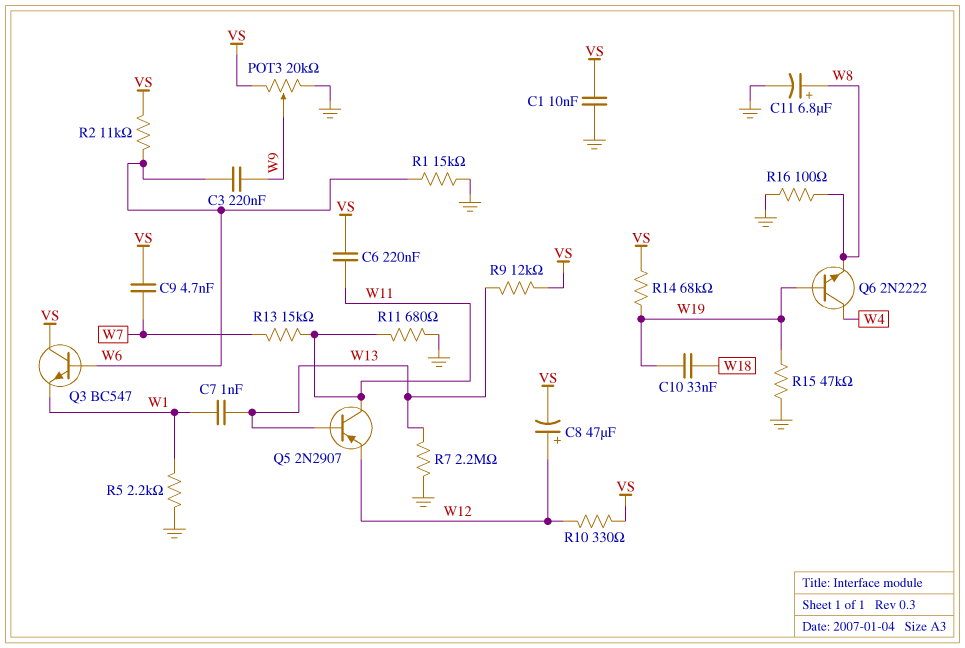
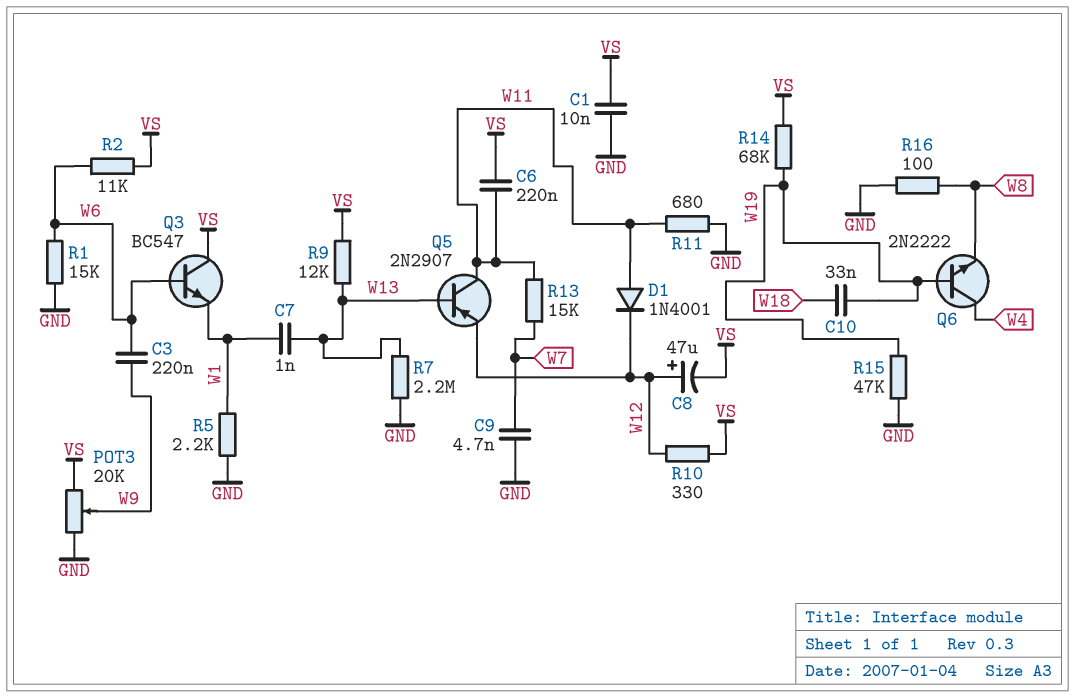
C9: 4.7nF (VS, W7) -> 4.7nF (GND, W7)
C11: 6.8uF (plus W8, minus GND) -> none
D1: none -> diode 1N4001 (A W11, K W12)

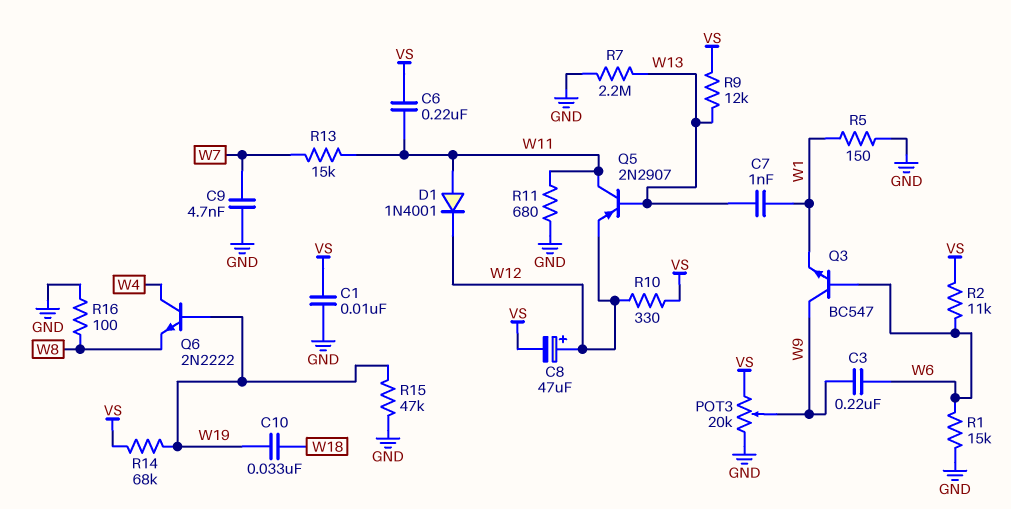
Q3: NPN BC547 (B W6, C VS, E W1) -> NPN BC547 (B W6, C W9, E W1)
R5: 2.2k (GND, W1) -> 150 (GND, W1)

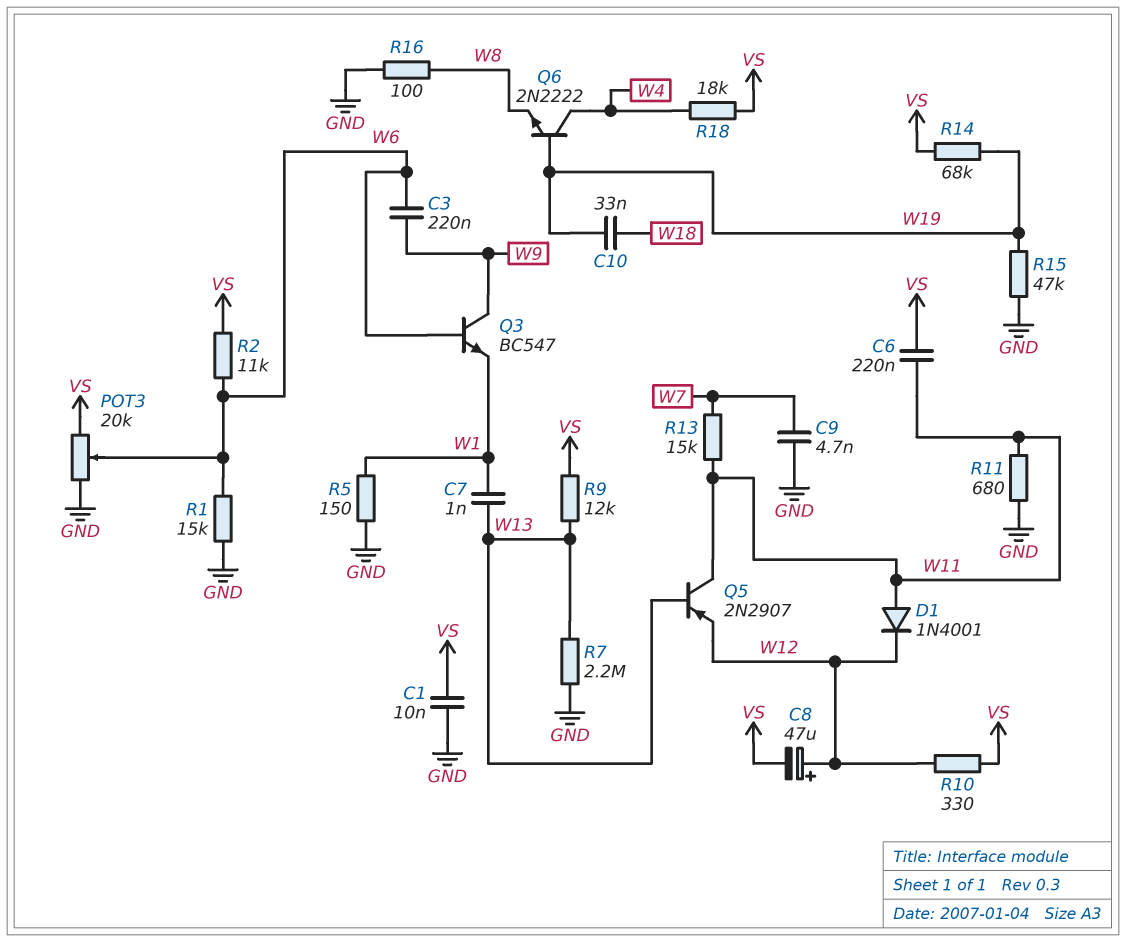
POT3: 20k (GND, VS, wiper W9) -> 20k (GND, VS, wiper W6)
R18: none -> 18k (VS, W4)

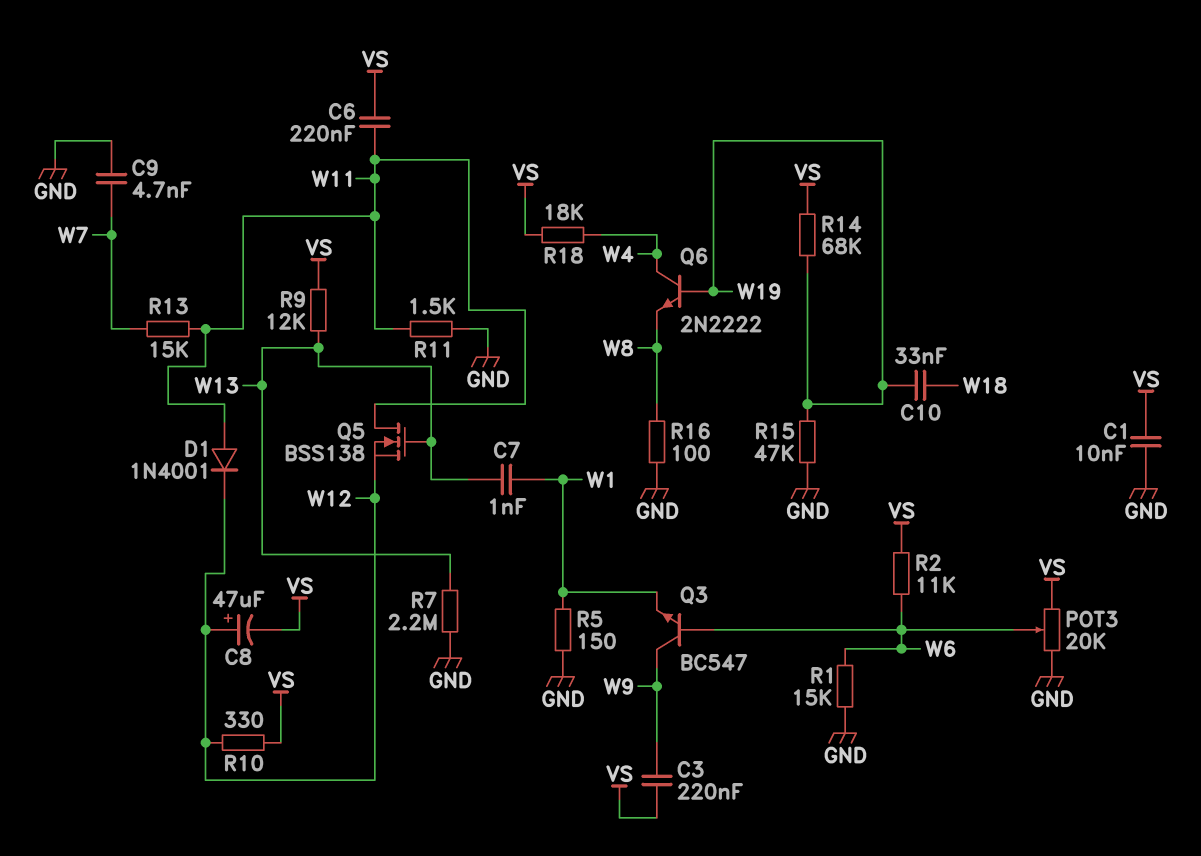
C3: 220nF (W6, W9) -> 220nF (VS, W9)
Q5: PNP 2N2907 (B W13, C W11, E W12) -> NMOS BSS138 (G W13, D W11, S W12)
R11: 680 (GND, W11) -> 1.5k (GND, W11)

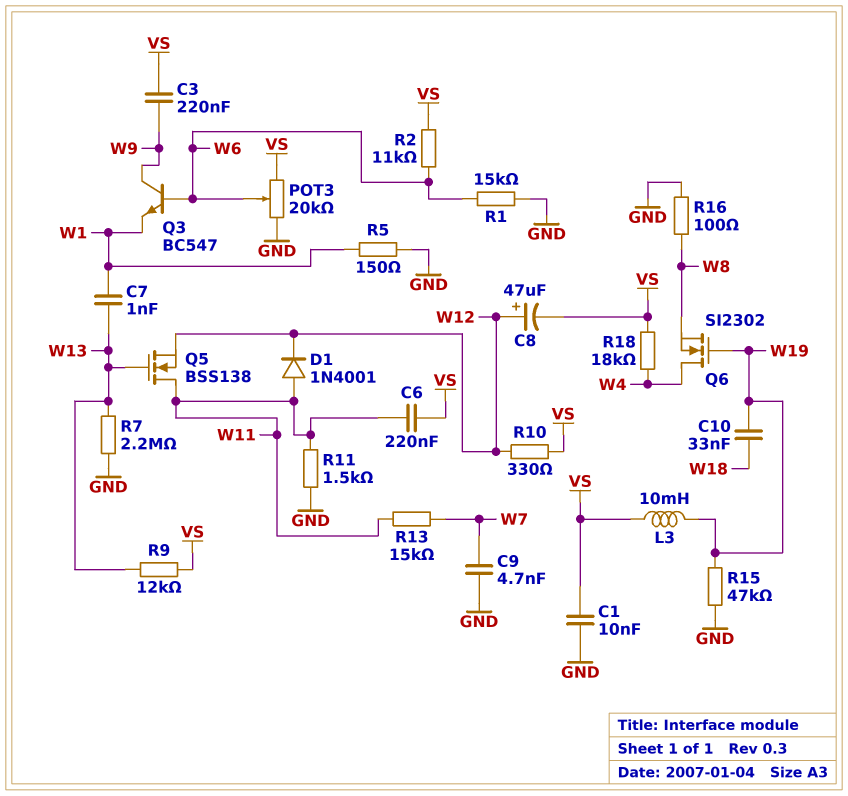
L3: none -> 10mH (VS, W19)
Q6: NPN 2N2222 (B W19, C W4, E W8) -> NMOS SI2302 (G W19, D W4, S W8)
R14: 68k (VS, W19) -> none

